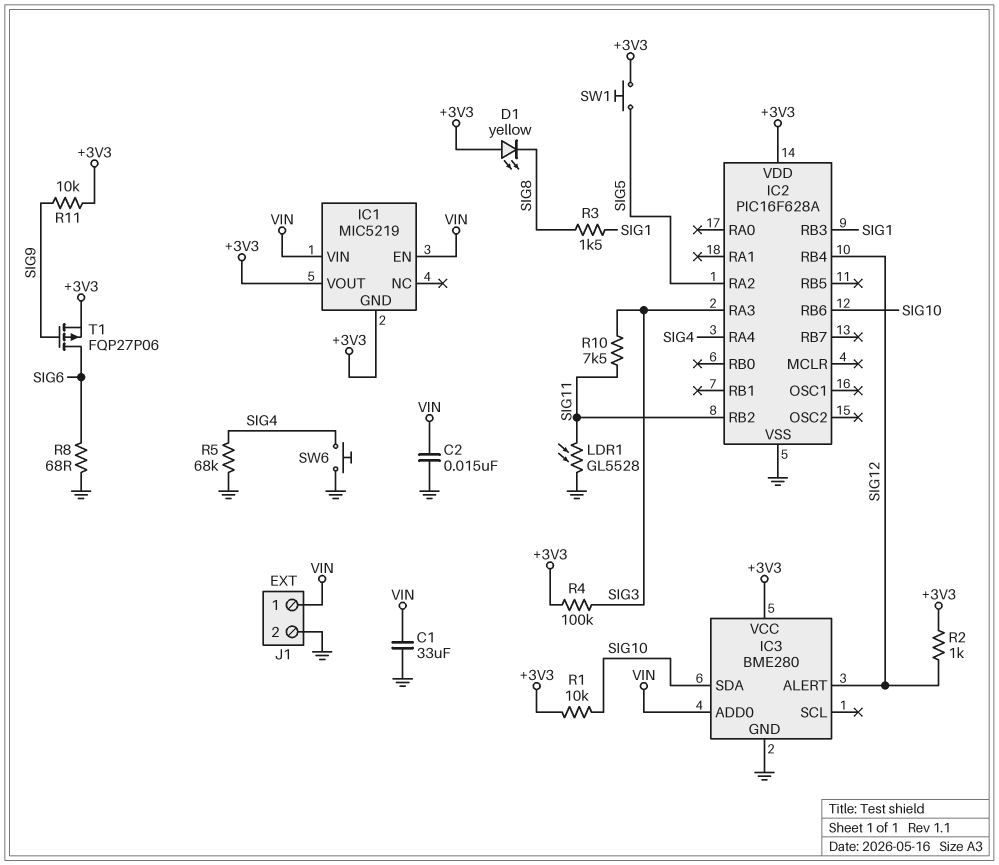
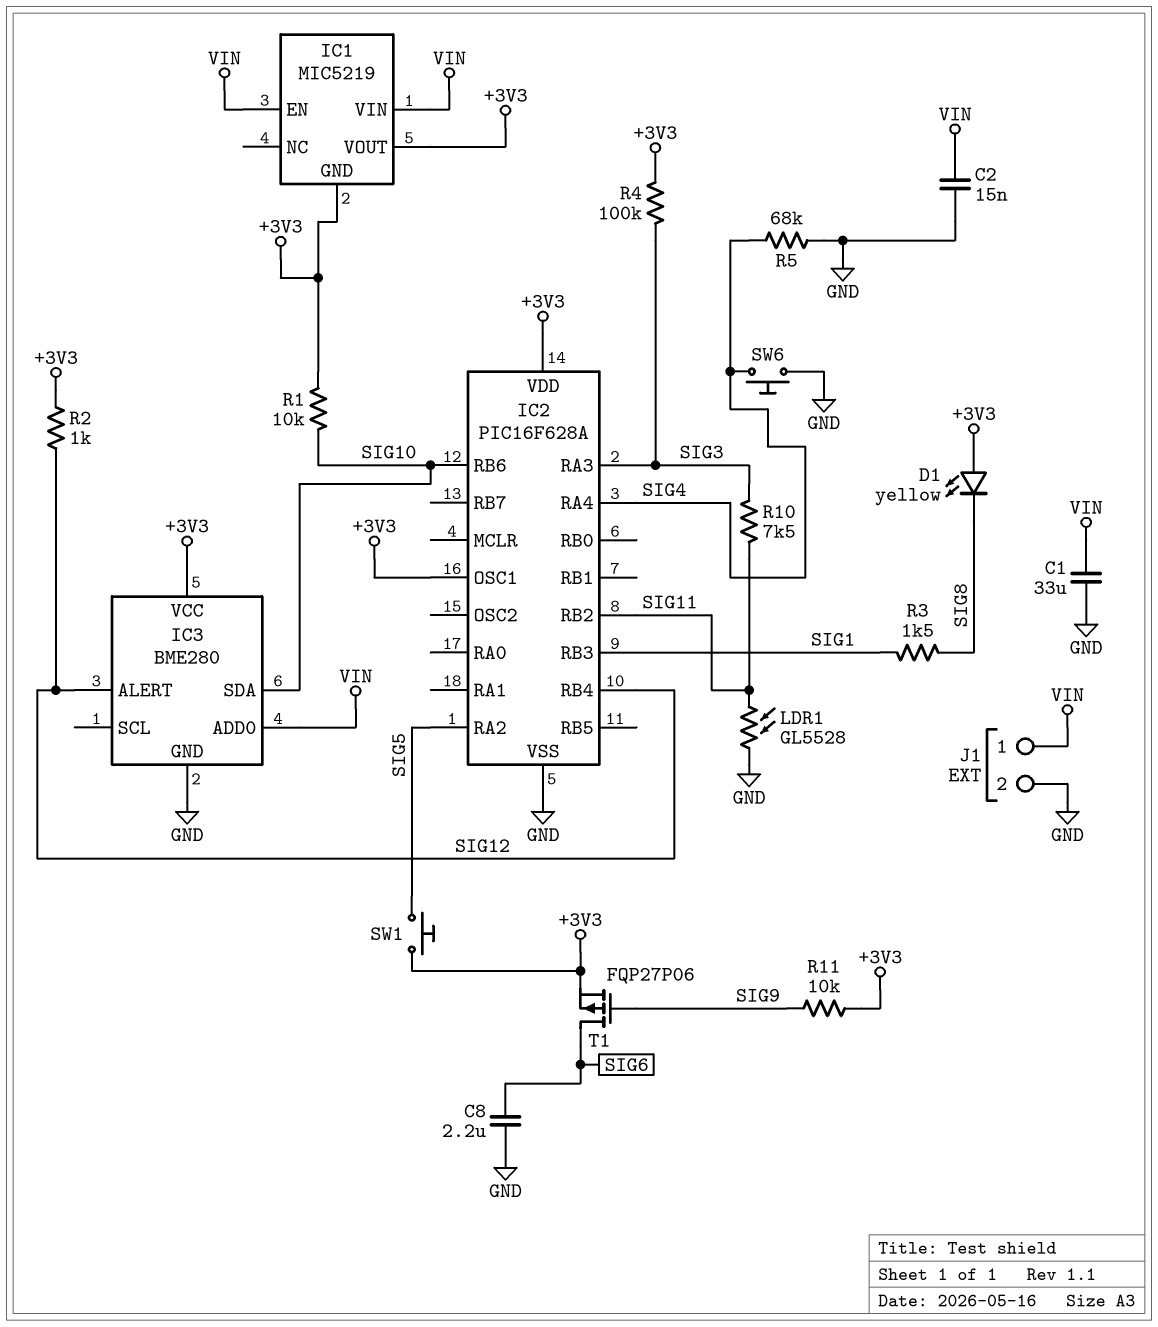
C8: none -> 2.2uF (GND, SIG6)
IC2 pin OSC1: none -> +3V3
R8: 68 (GND, SIG6) -> none

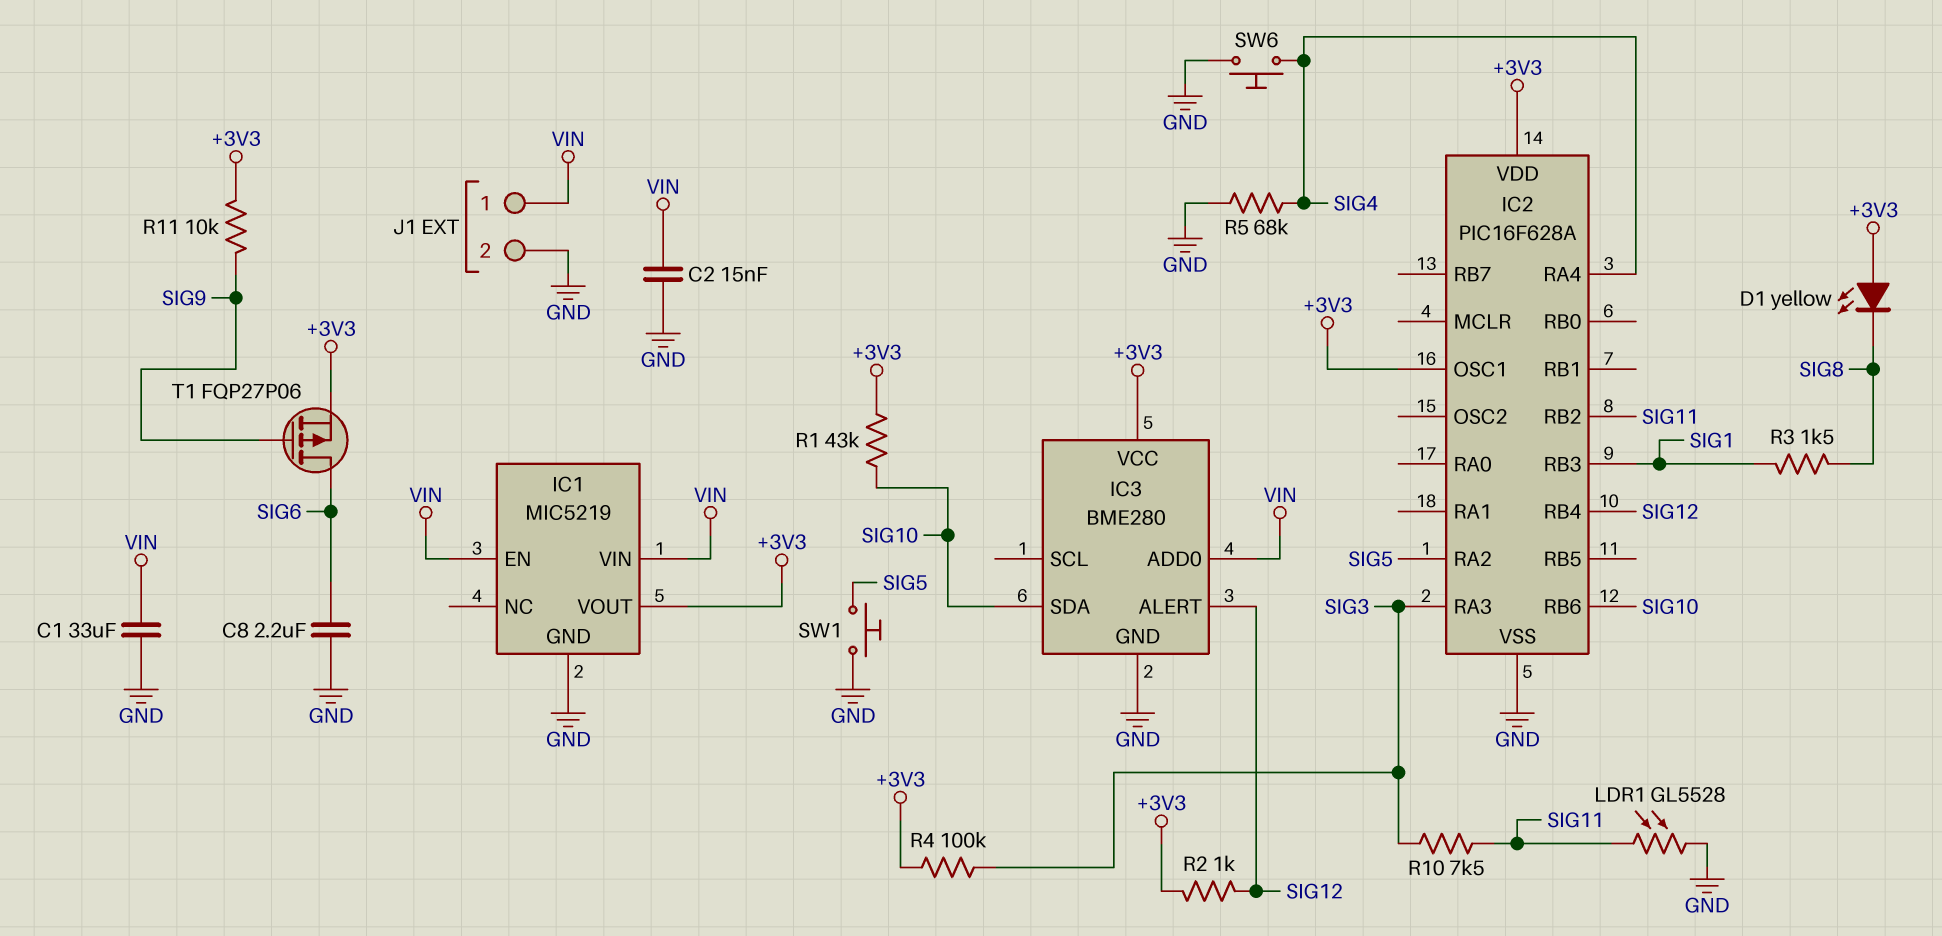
IC1 pin GND: +3V3 -> GND
R1: 10k (+3V3, SIG10) -> 43k (+3V3, SIG10)
SW1: button (+3V3, SIG5) -> button (GND, SIG5)

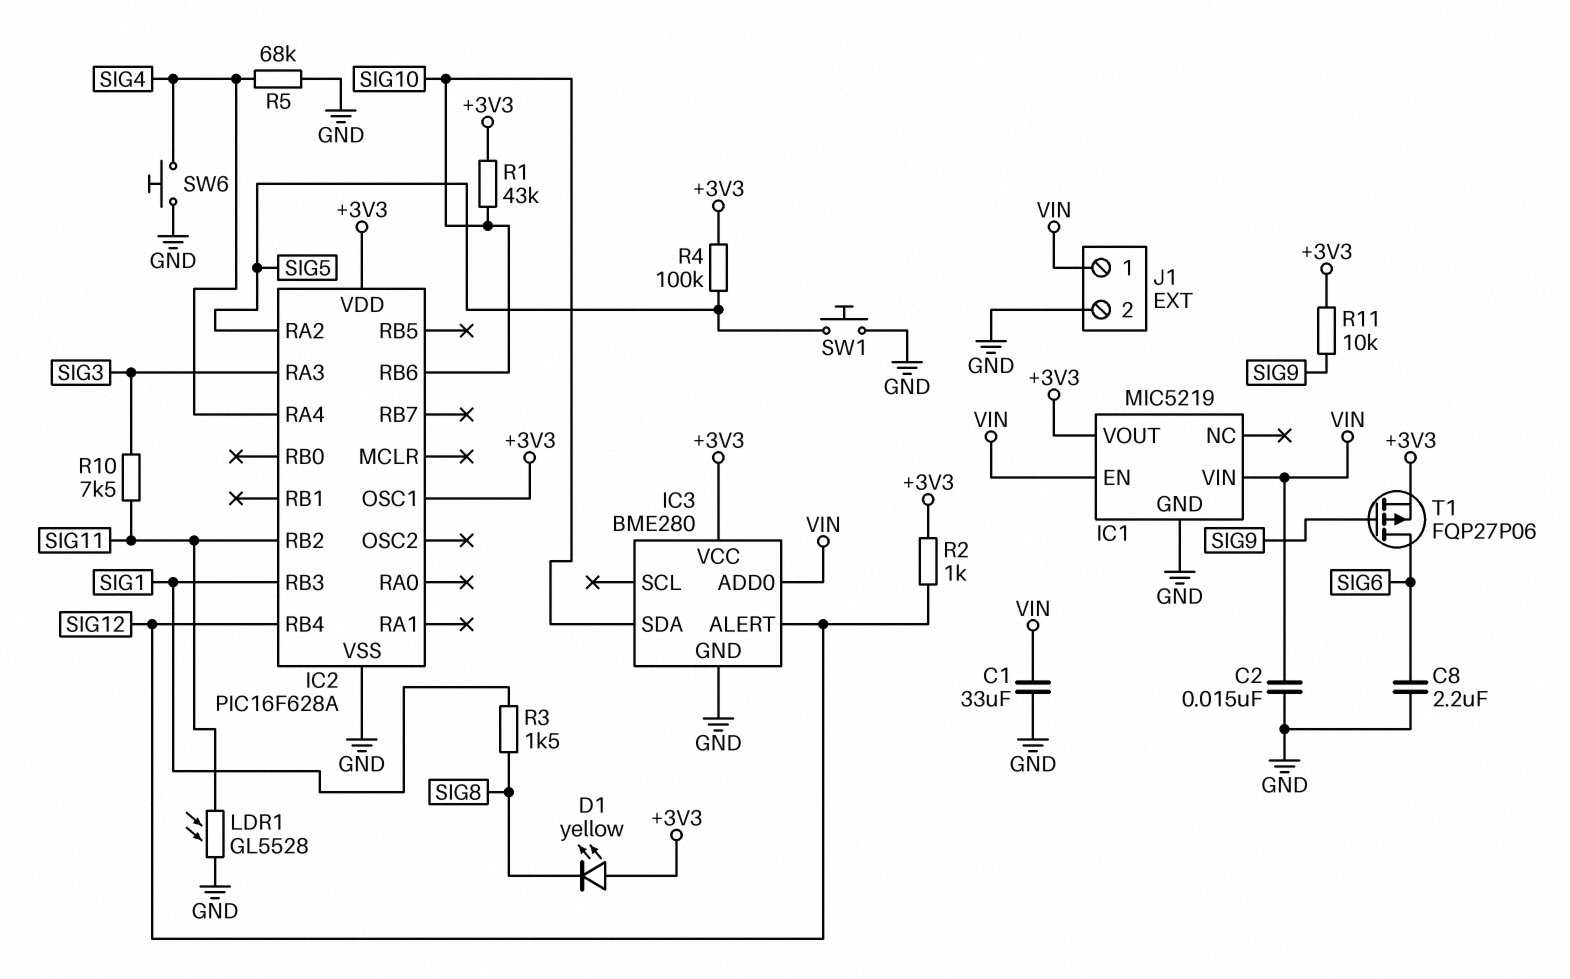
R4: 100k (+3V3, SIG3) -> 100k (+3V3, SIG5)

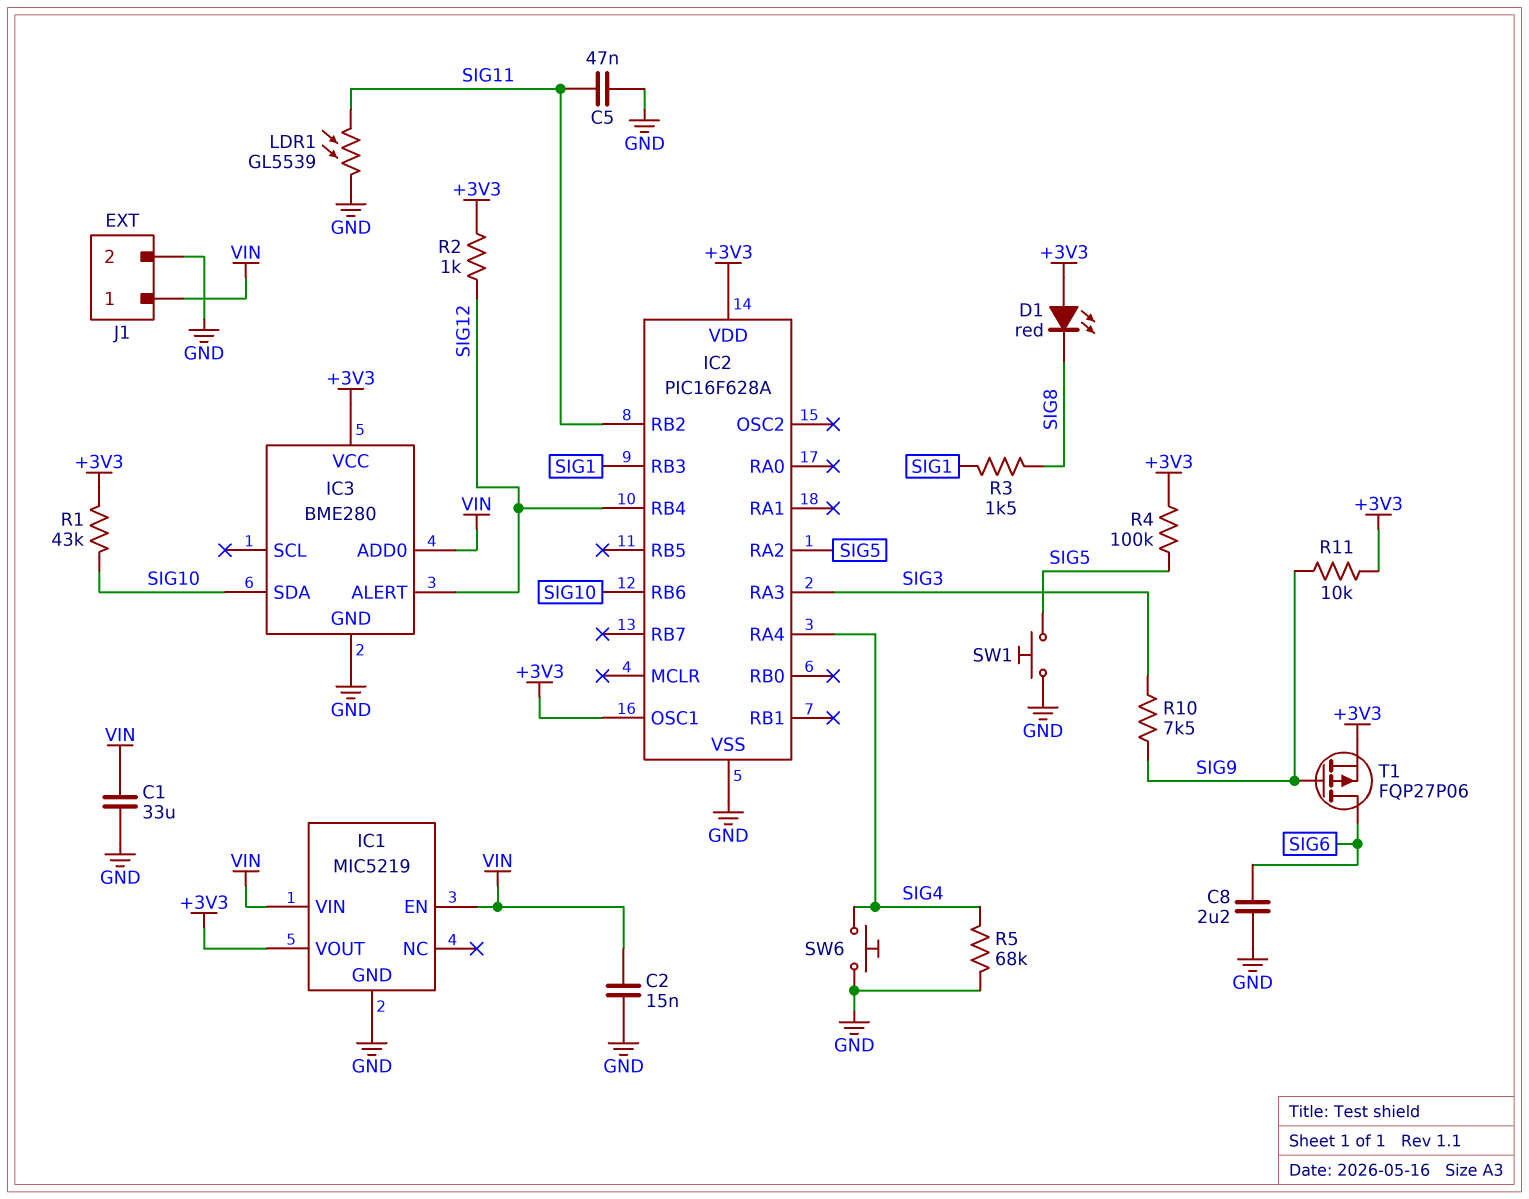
C5: none -> 47nF (GND, SIG11)
D1: LED yellow (A +3V3, K SIG8) -> LED red (A +3V3, K SIG8)
LDR1: GL5528 (GND, SIG11) -> GL5539 (GND, SIG11)
R10: 7.5k (SIG3, SIG11) -> 7.5k (SIG3, SIG9)

